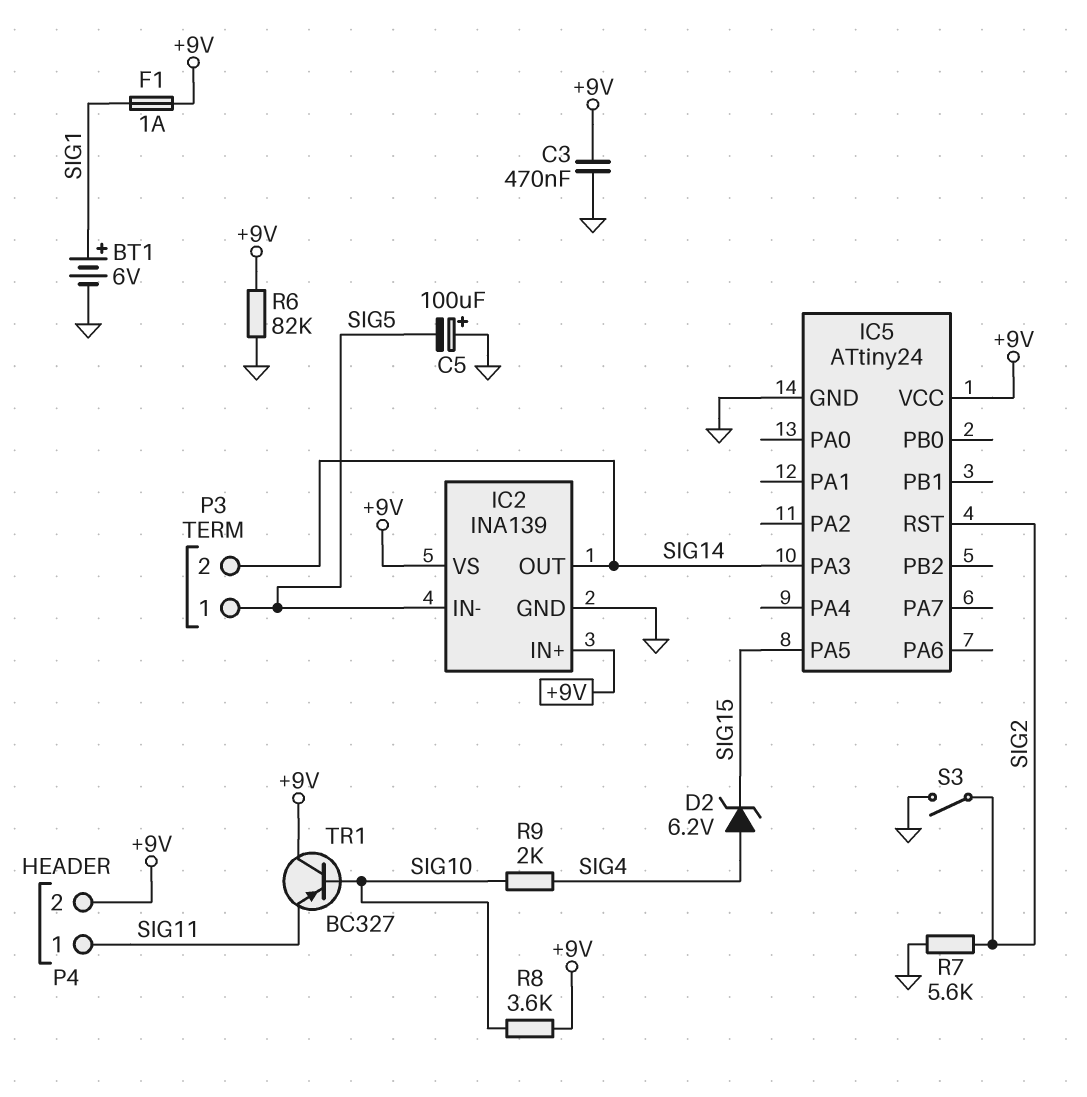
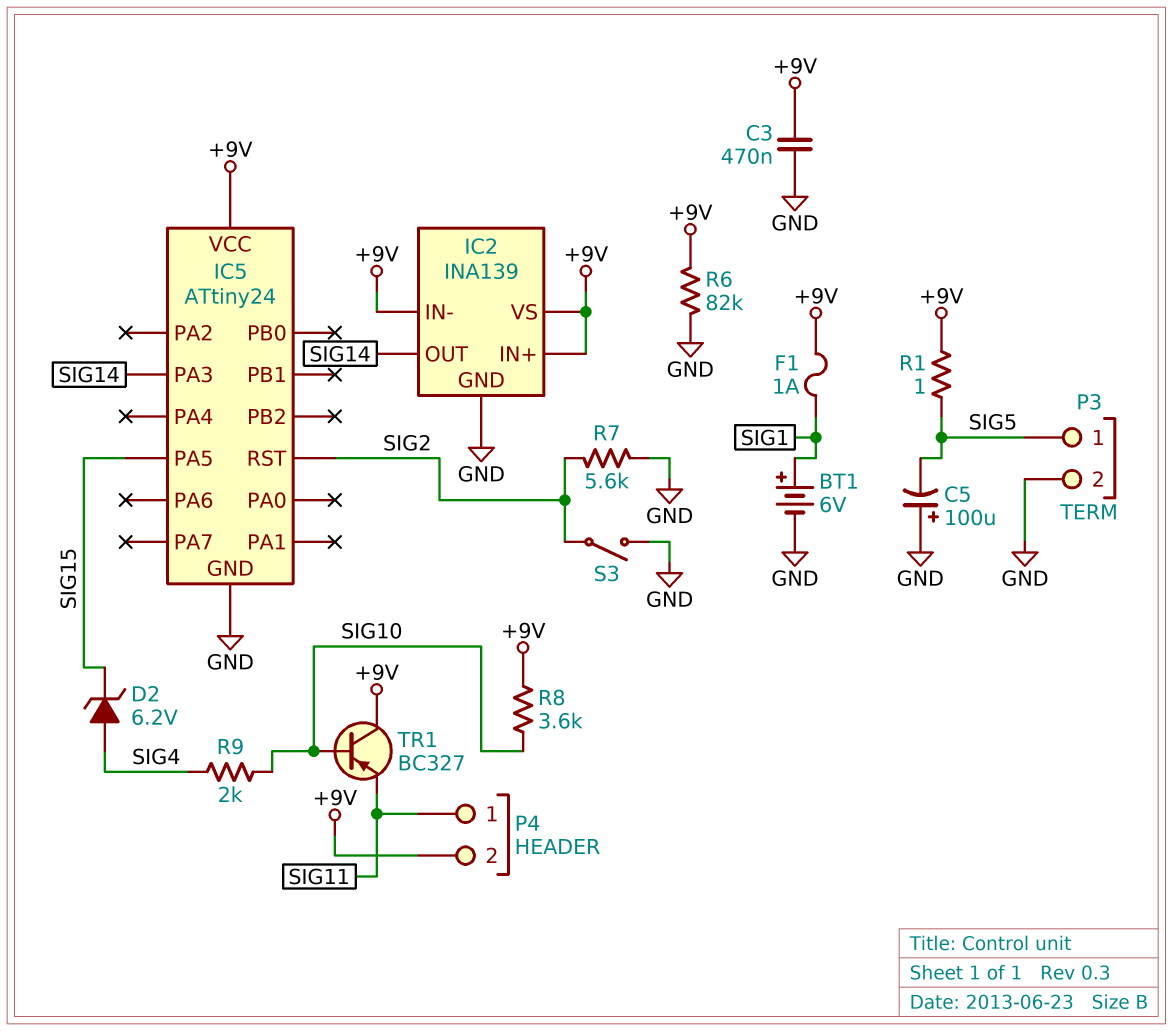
IC2 pin IN-: SIG5 -> +9V
P3 pin 2: SIG14 -> GND
R1: none -> 1 (+9V, SIG5)

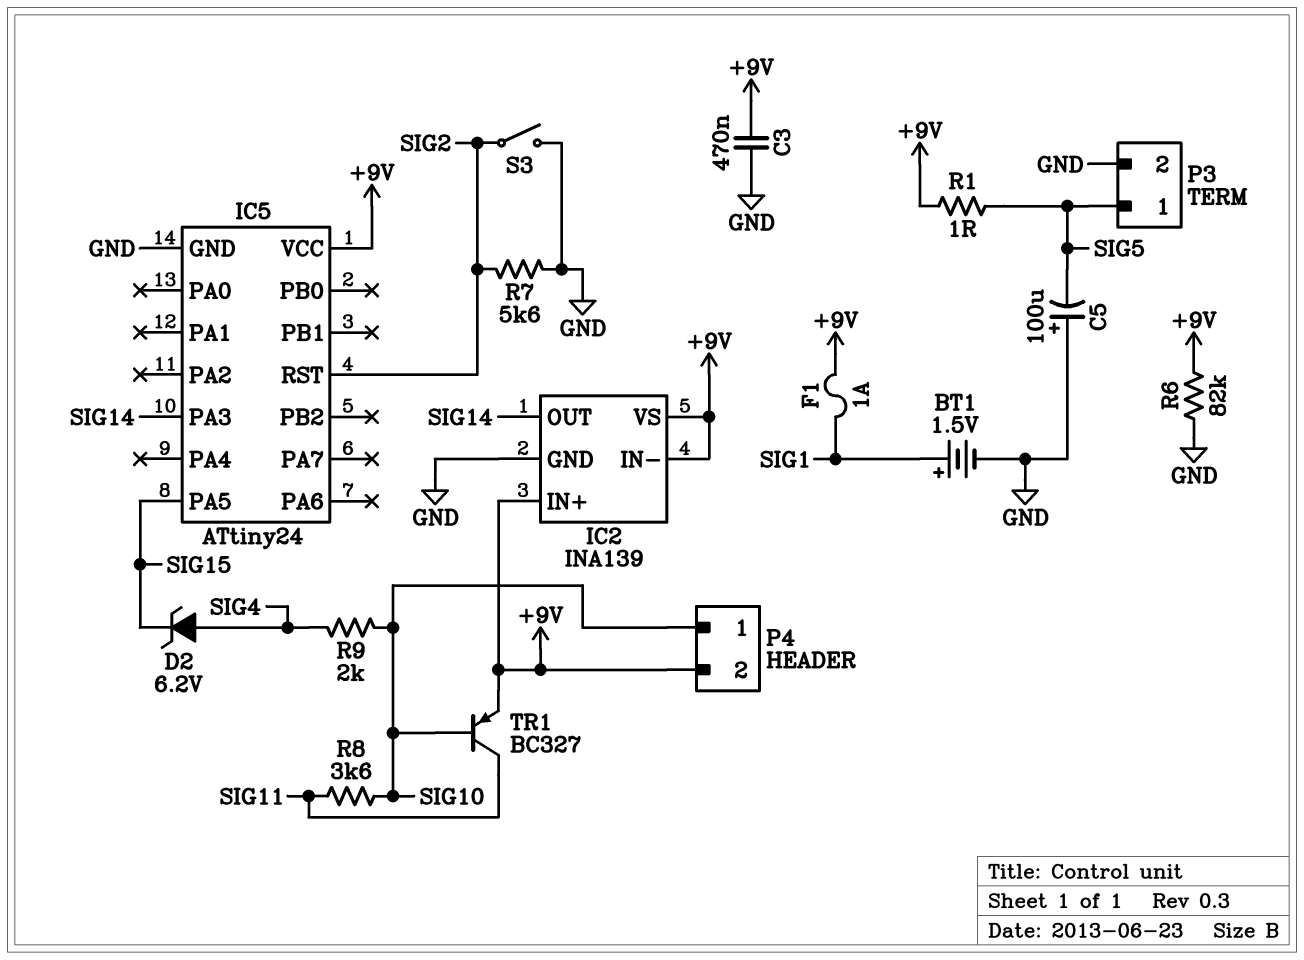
BT1: 6V (plus SIG1, minus GND) -> 1.5V (plus SIG1, minus GND)
P4 pin 1: SIG11 -> SIG10
R8: 3.6k (+9V, SIG10) -> 3.6k (SIG10, SIG11)
TR1: PNP BC327 (B SIG10, C +9V, E SIG11) -> PNP BC327 (B SIG10, C SIG11, E +9V)

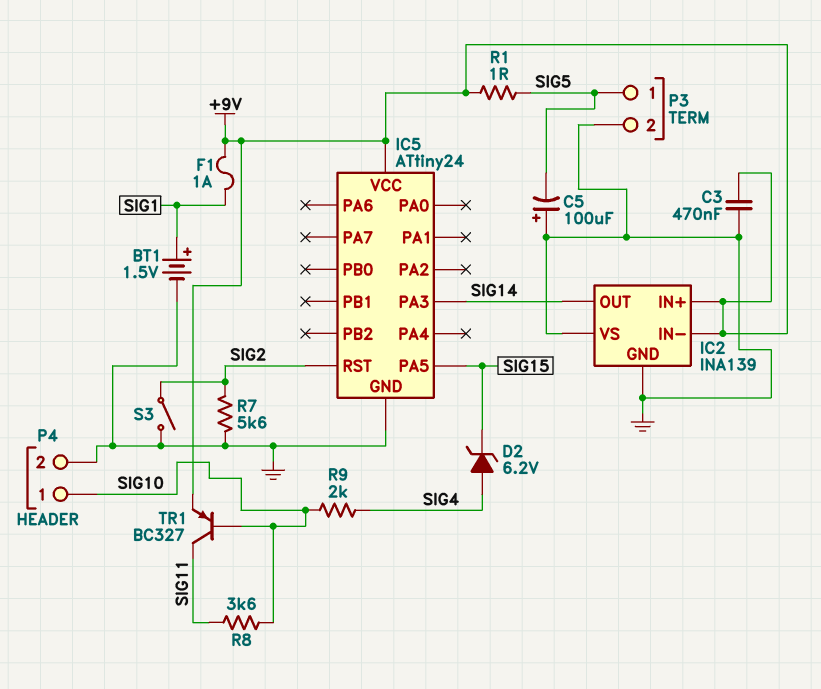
IC2 pin VS: +9V -> GND
P4 pin 2: +9V -> GND
R6: 82k (+9V, GND) -> none

